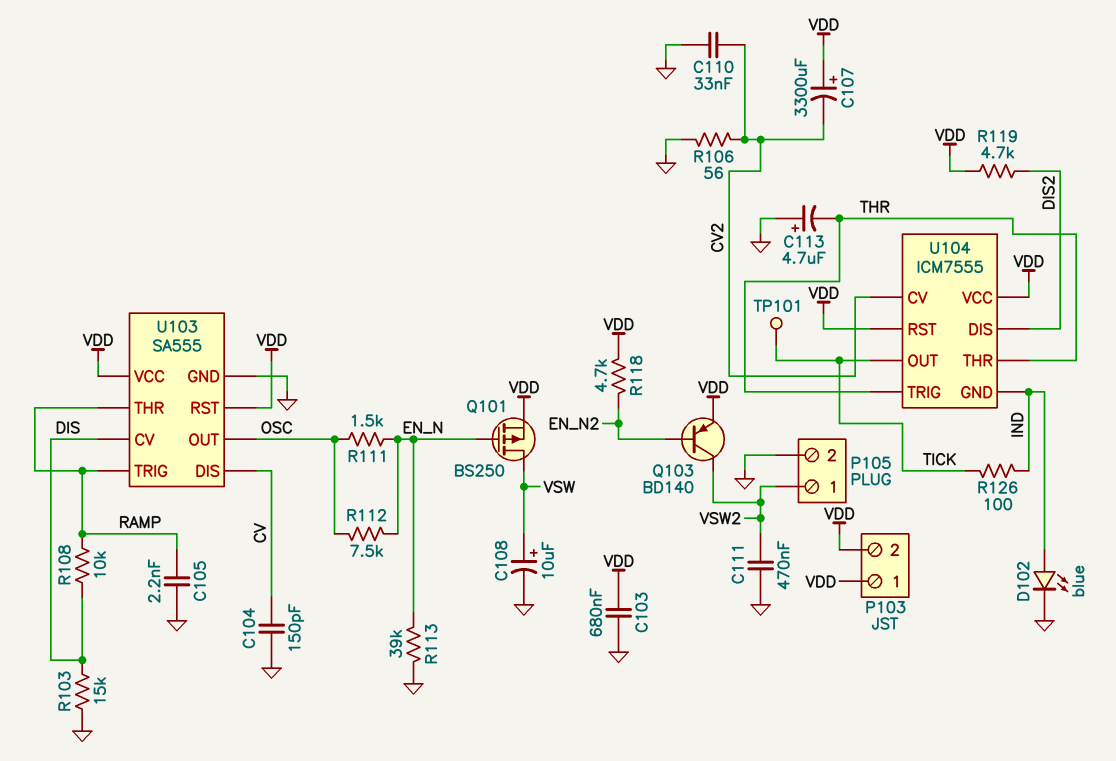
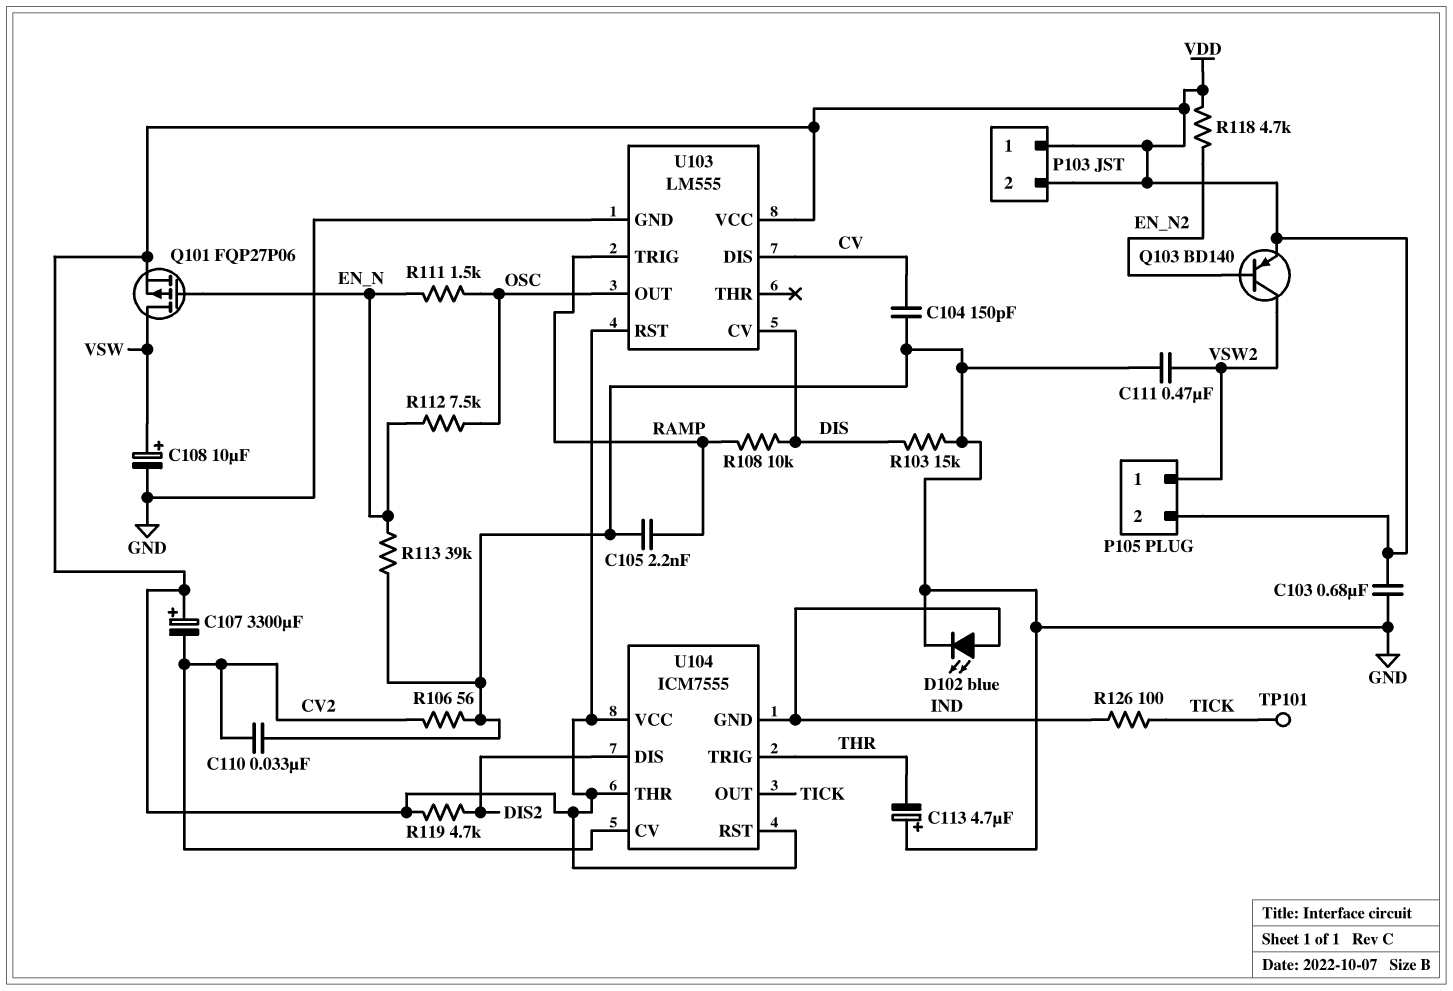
P105 pin 2: GND -> VDD
Q101: PMOS BS250 (G EN_N, D VSW, S VDD) -> PMOS FQP27P06 (G EN_N, D VSW, S VDD)
U103: SA555 -> LM555
U103 pin THR: RAMP -> none
U104 pin THR: THR -> VDD

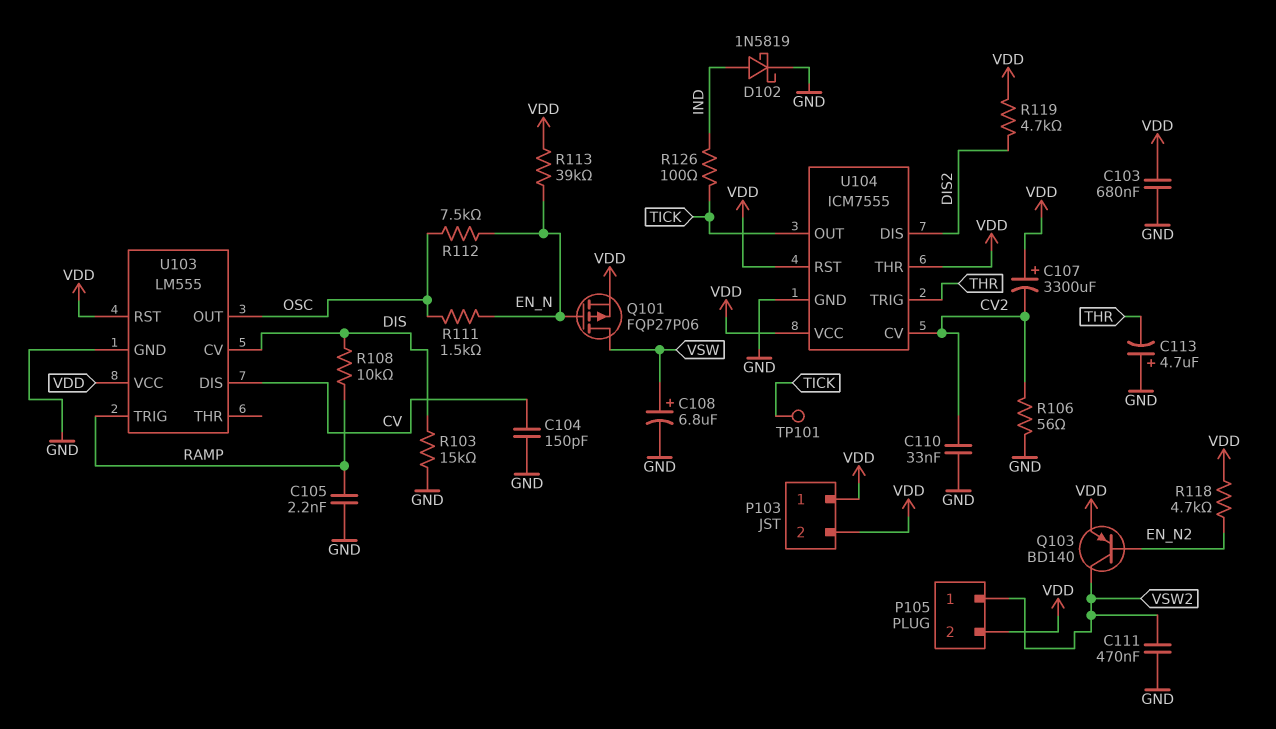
C108: 10uF (plus VSW, minus GND) -> 6.8uF (plus VSW, minus GND)
D102: LED blue (A IND, K GND) -> schottky 1N5819 (A IND, K GND)
R113: 39k (EN_N, GND) -> 39k (EN_N, VDD)
U104 pin GND: IND -> GND

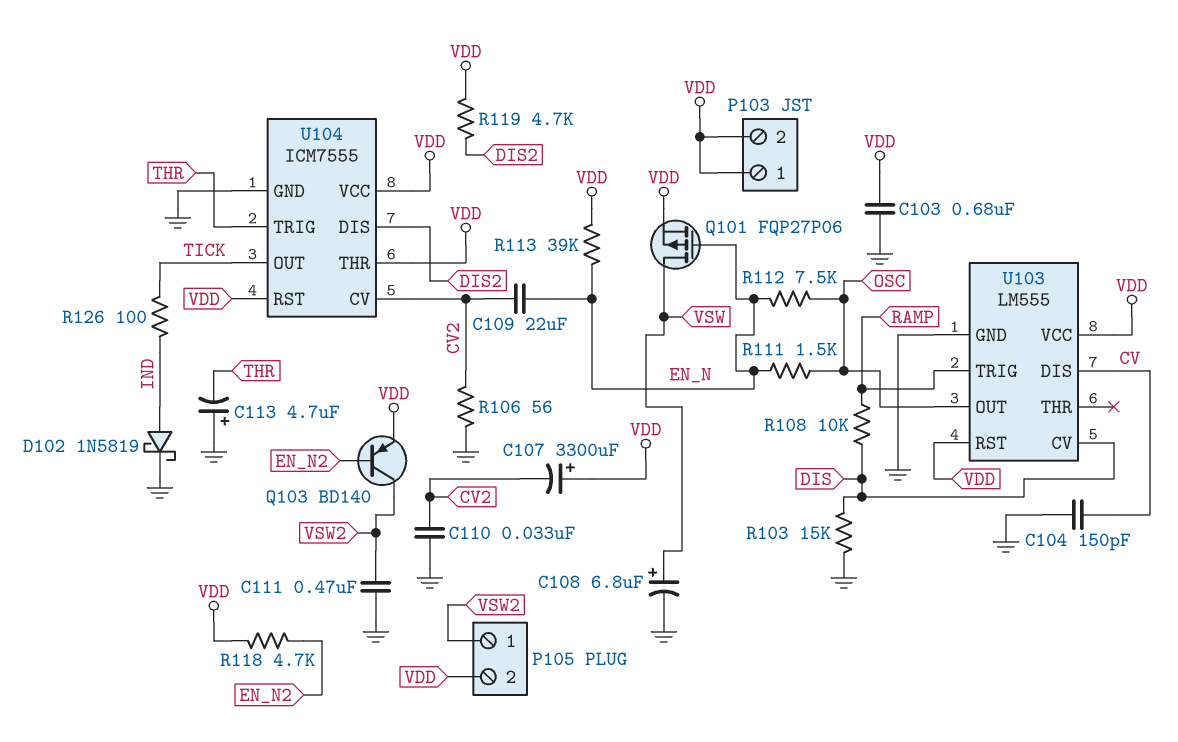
C105: 2.2nF (GND, RAMP) -> none
C109: none -> 22uF (CV2, EN_N)
TP101: test point (TICK) -> none

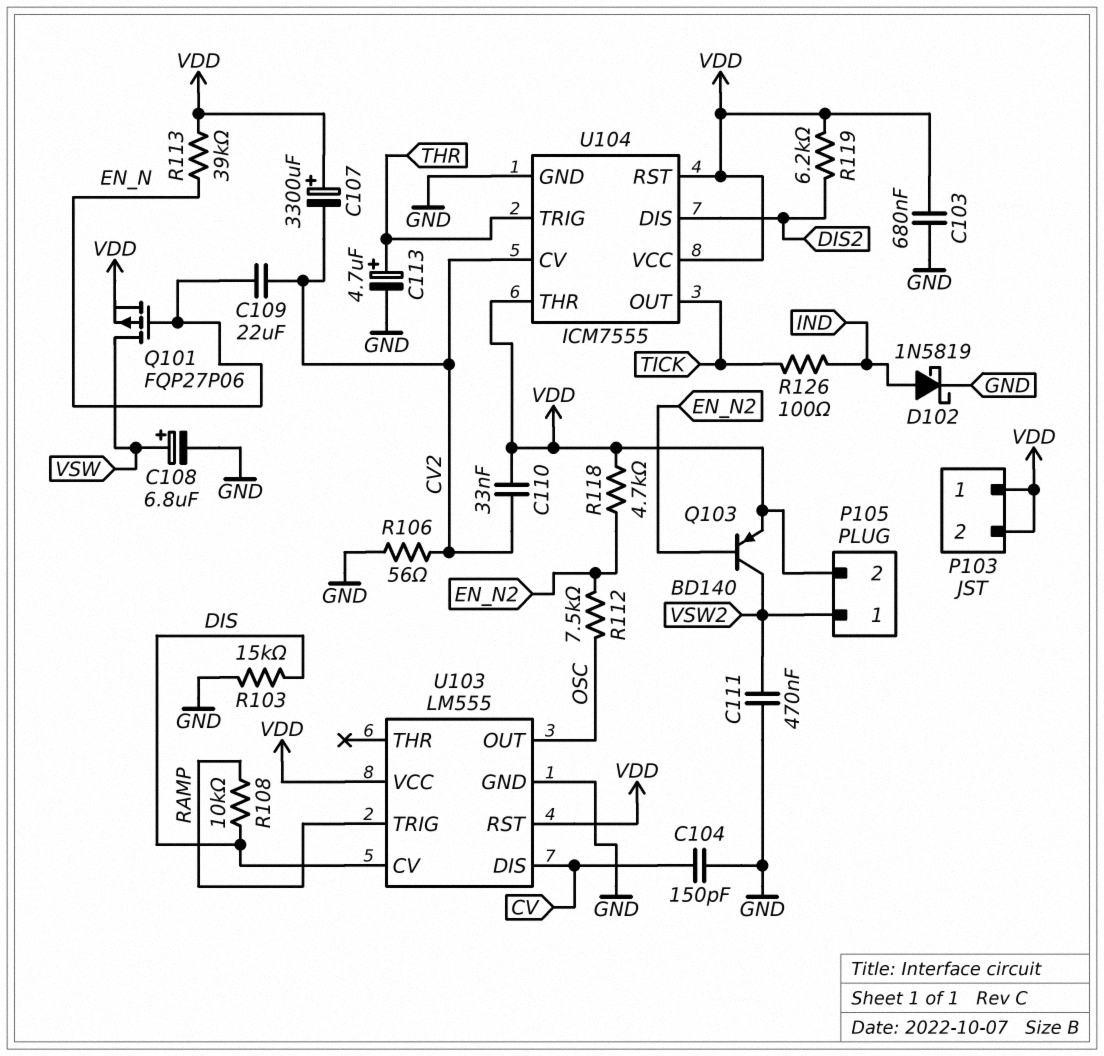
C110: 33nF (CV2, GND) -> 33nF (CV2, VDD)
C113: 4.7uF (plus GND, minus THR) -> 4.7uF (plus THR, minus GND)
R111: 1.5k (EN_N, OSC) -> none
R112: 7.5k (EN_N, OSC) -> 7.5k (EN_N2, OSC)
R119: 4.7k (DIS2, VDD) -> 6.2k (DIS2, VDD)

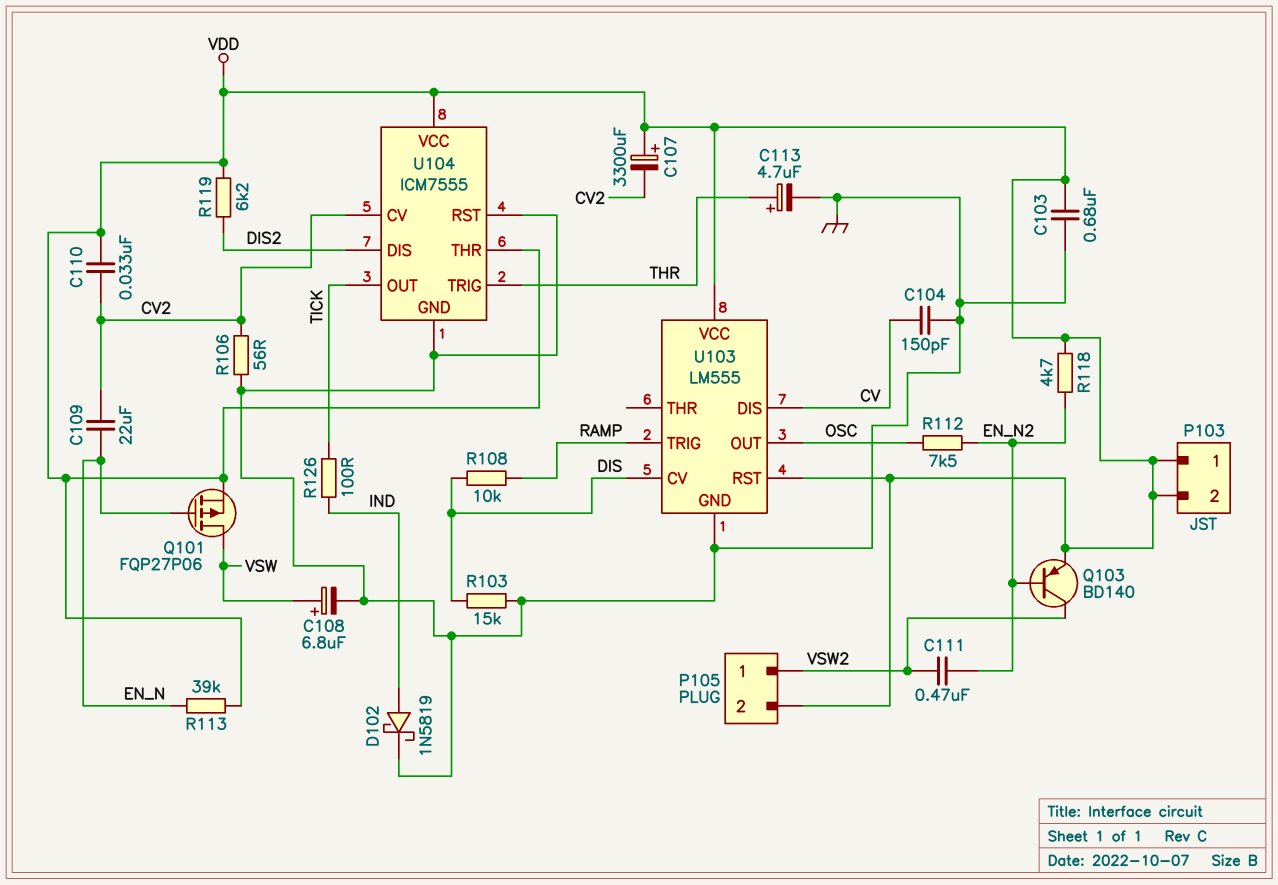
C111: 470nF (GND, VSW2) -> 470nF (EN_N2, VSW2)
U104 pin RST: VDD -> GND

